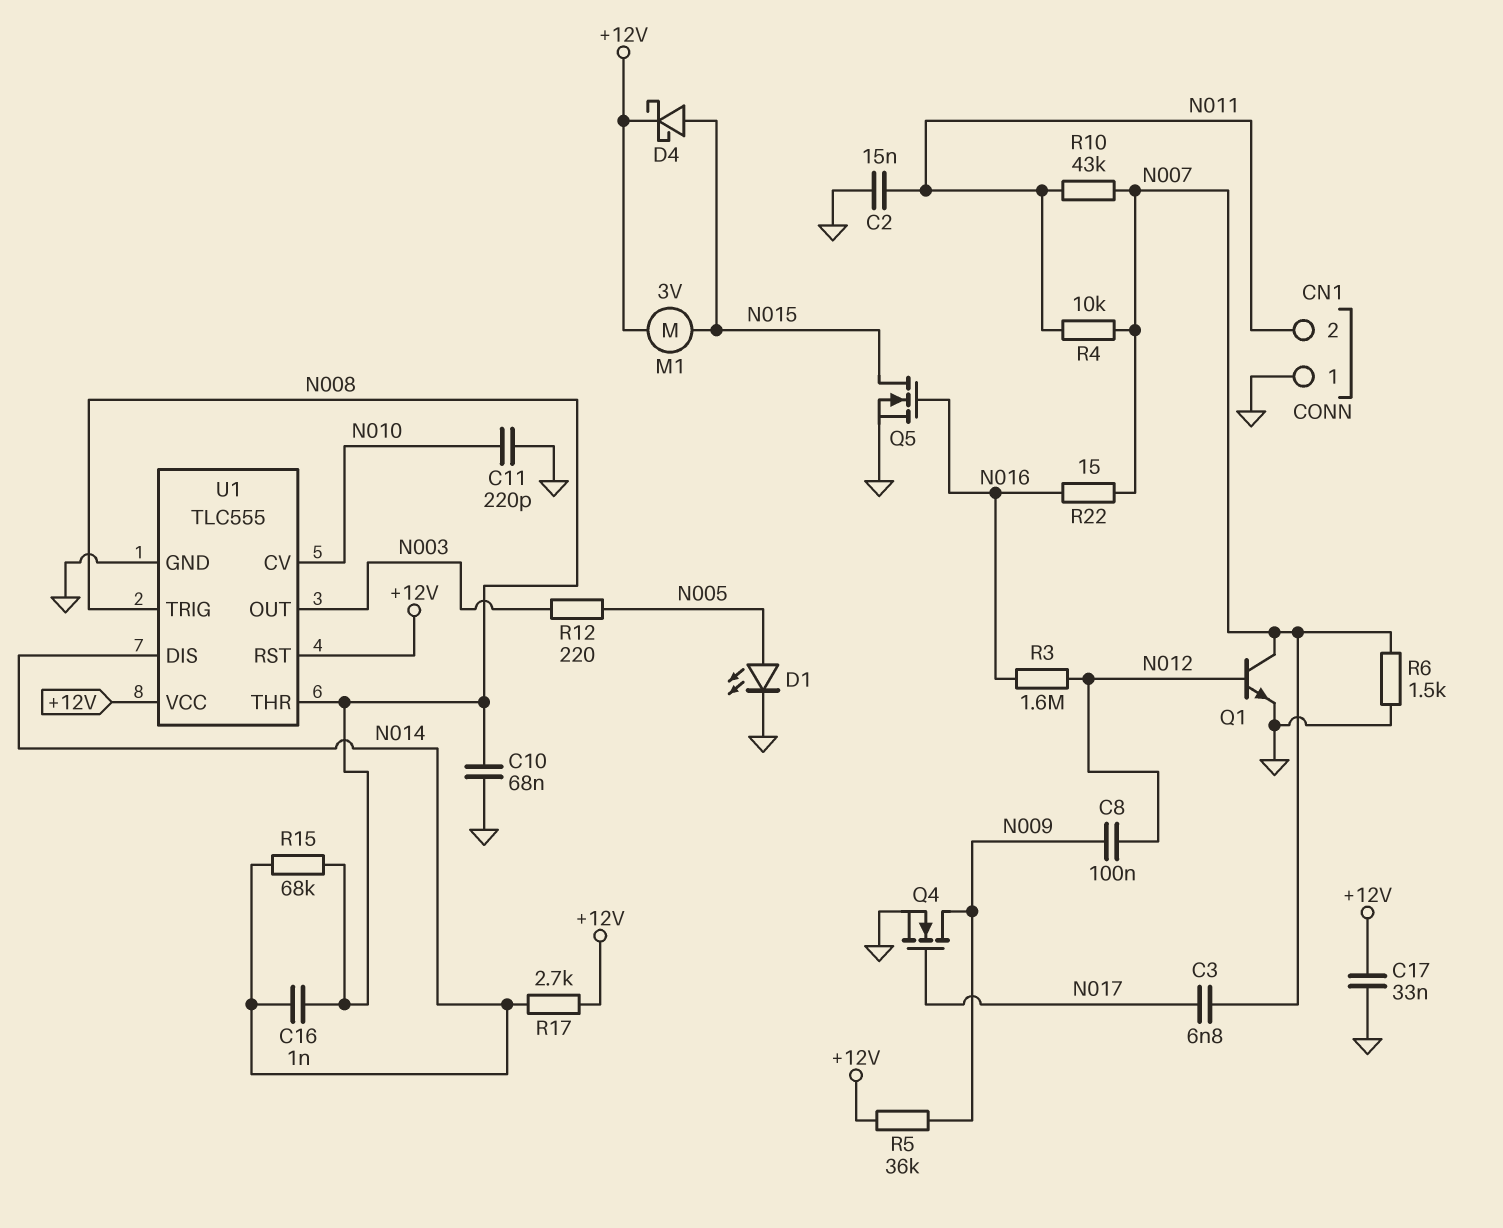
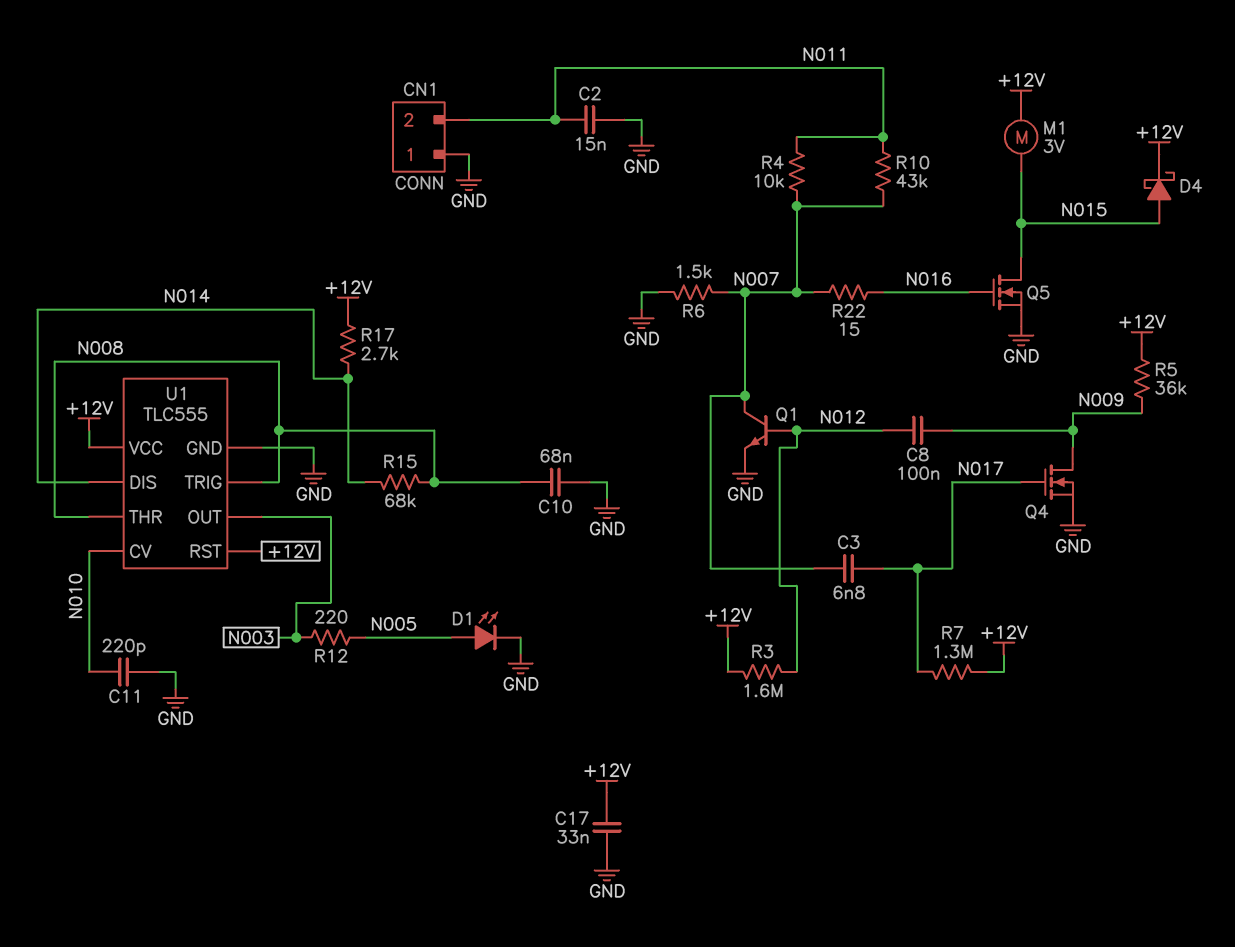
C16: 1nF (N008, N014) -> none
R3: 1.6M (N012, N016) -> 1.6M (+12V, N012)
R7: none -> 1.3M (+12V, N017)

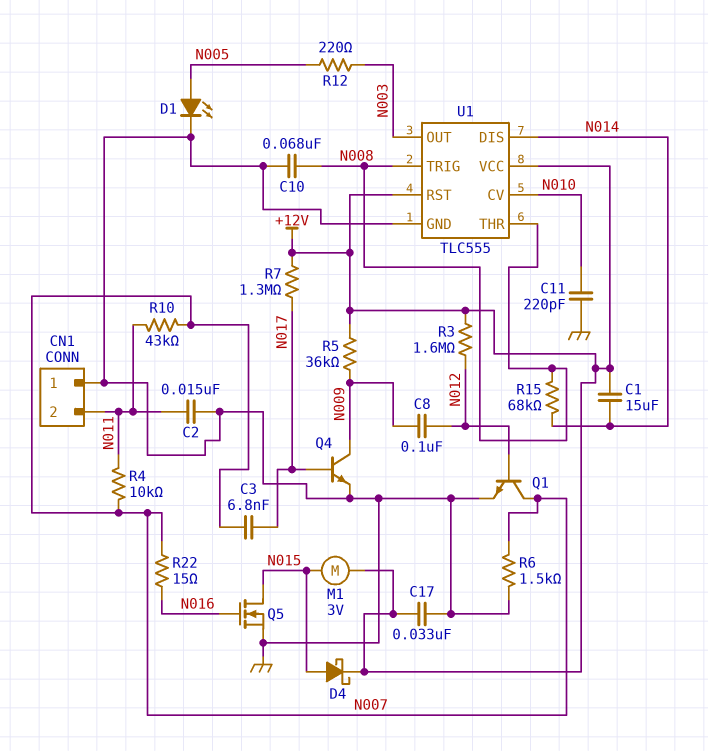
C1: none -> 15uF (+12V, N014)
Q4: NMOS (G N017, D N009, S GND) -> NPN (B N017, C N009, E GND)
R17: 2.7k (+12V, N014) -> none

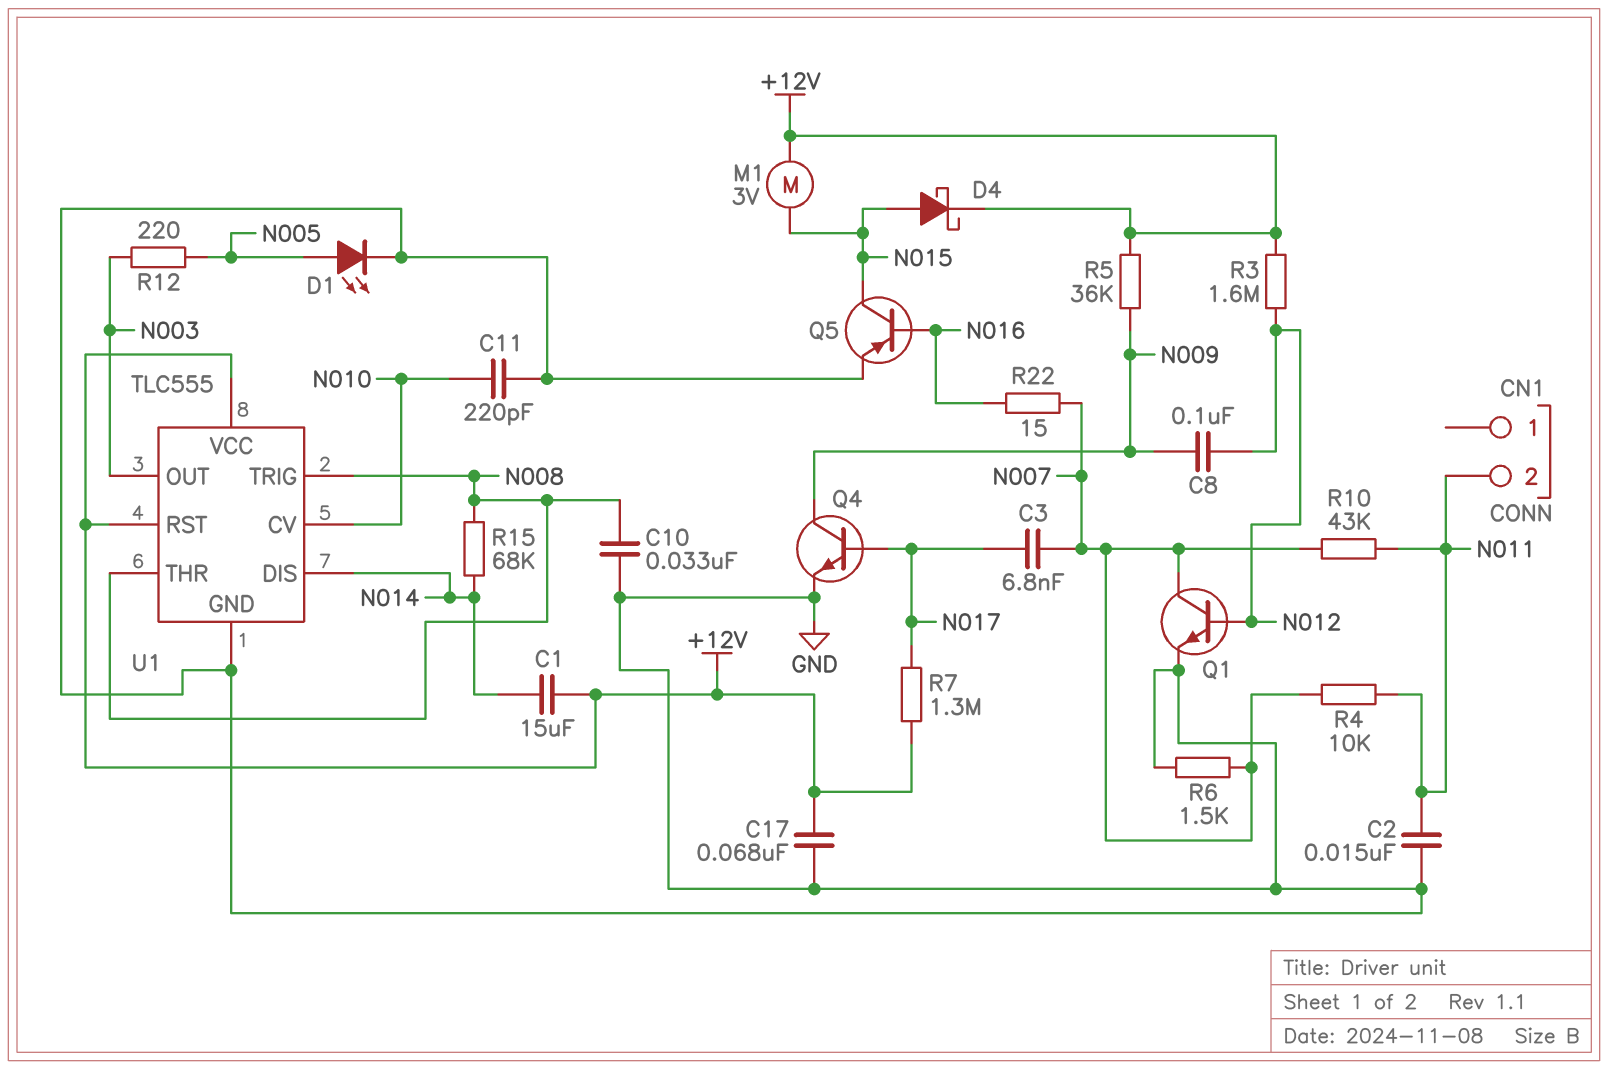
C10: 68nF (GND, N008) -> 33nF (GND, N008)
C17: 33nF (+12V, GND) -> 68nF (+12V, GND)
CN1 pin 1: GND -> none
Q5: NMOS (G N016, D N015, S GND) -> PNP (B N016, C N015, E GND)

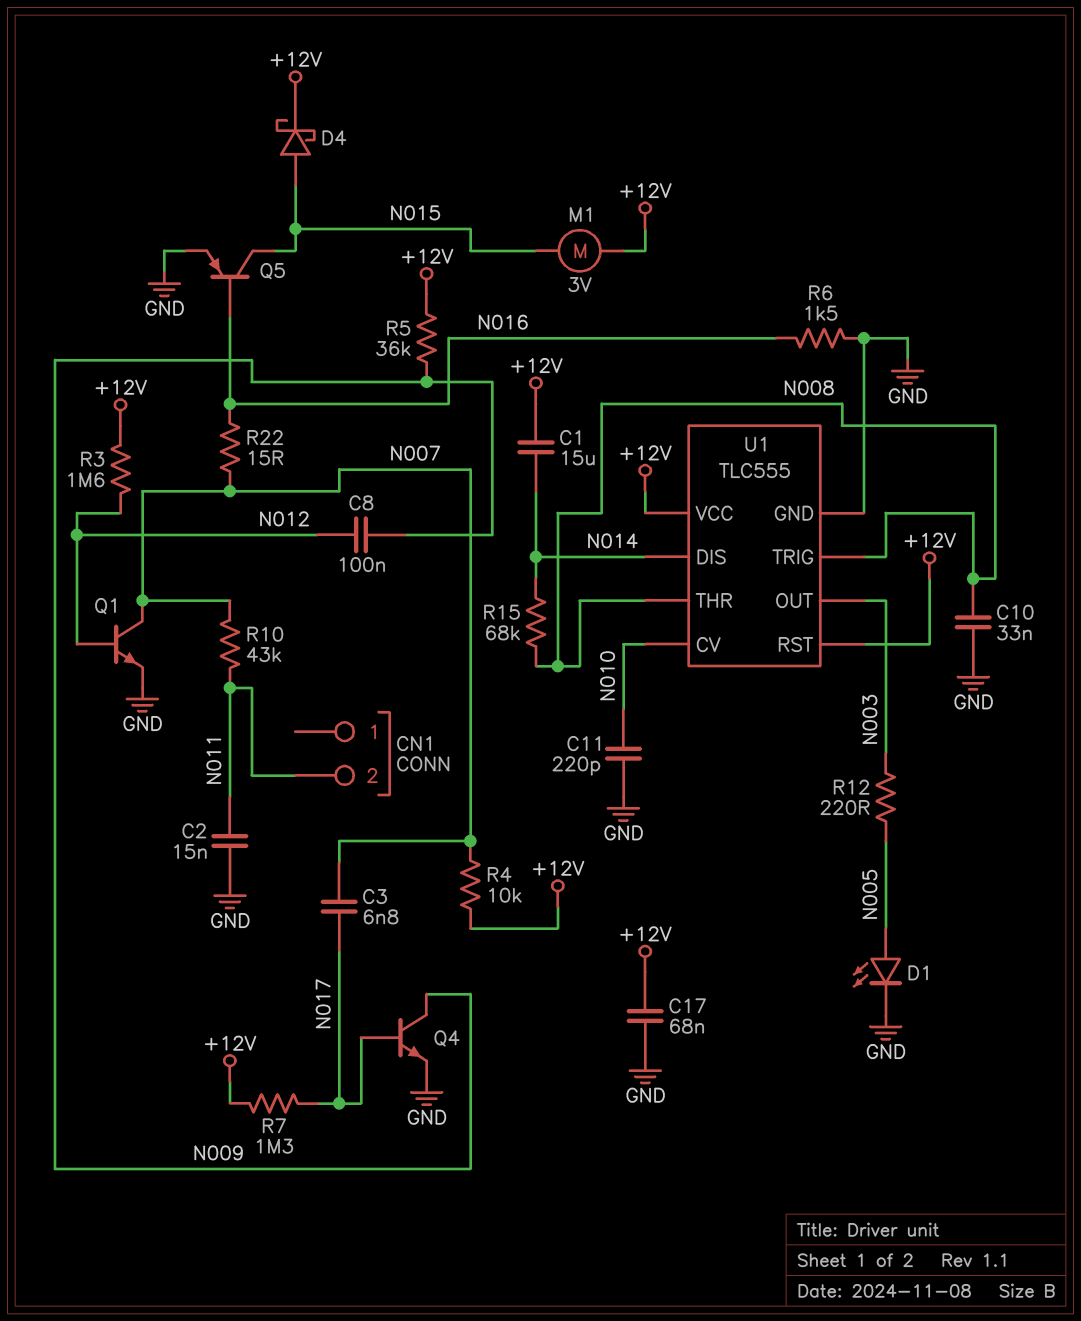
R4: 10k (N007, N011) -> 10k (+12V, N007)
R6: 1.5k (GND, N007) -> 1.5k (GND, N016)

